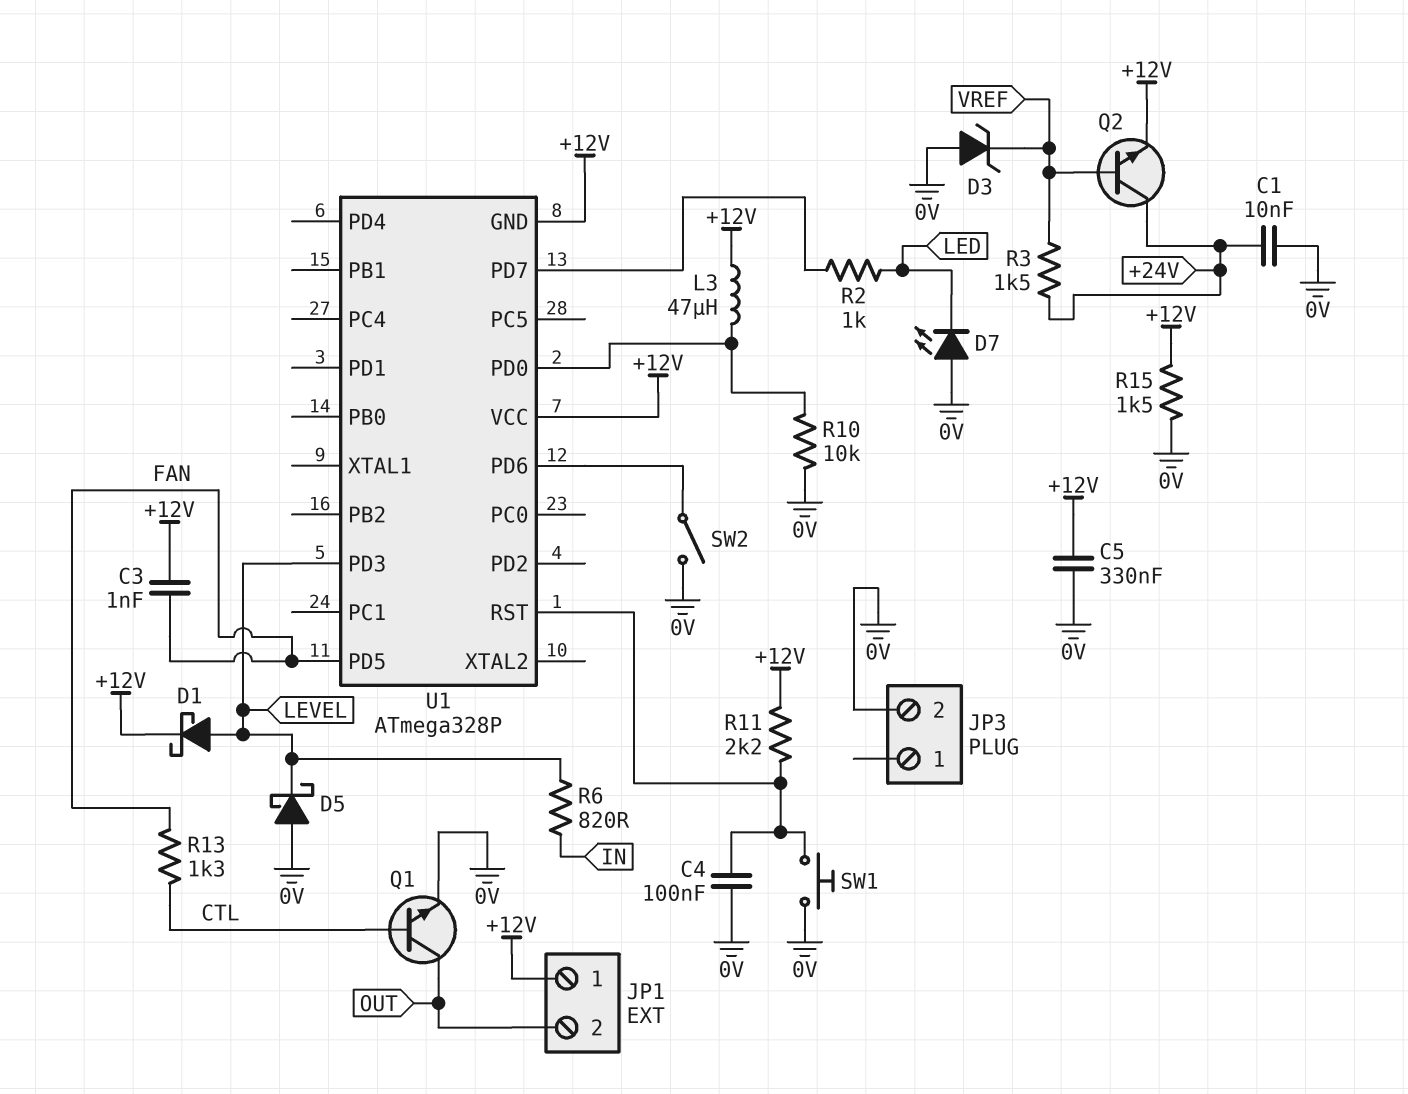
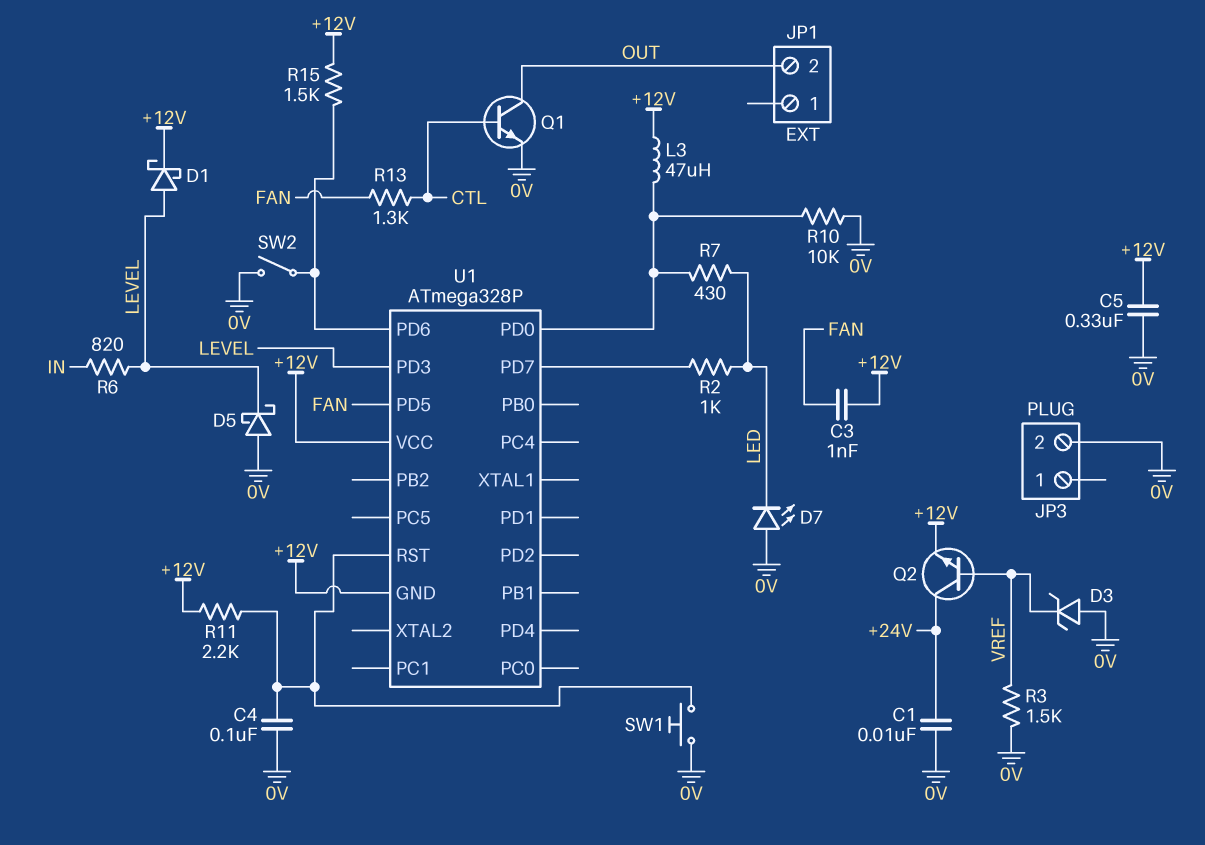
JP1 pin 1: +12V -> none
R3: 1.5k (+24V, VREF) -> 1.5k (0V, VREF)
R7: none -> 430 (LED, U1/PD0)
R15: 1.5k (+12V, 0V) -> 1.5k (+12V, U1/PD6)

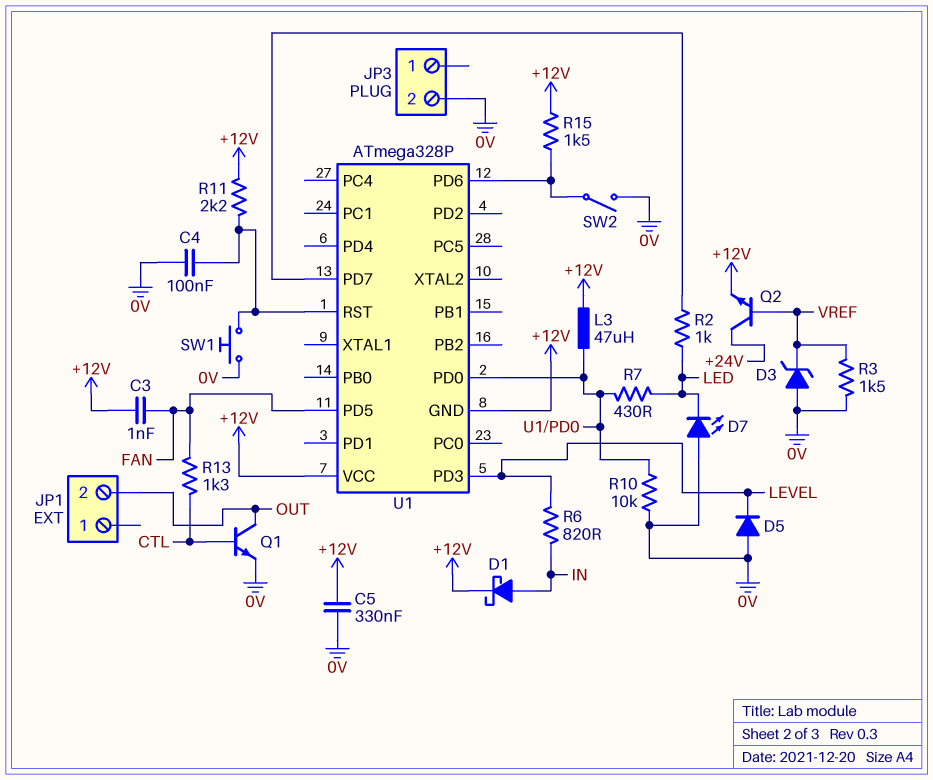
C1: 10nF (+24V, 0V) -> none
D1: schottky (A LEVEL, K +12V) -> schottky (A IN, K +12V)
D5: schottky (A 0V, K LEVEL) -> diode (A 0V, K LEVEL)

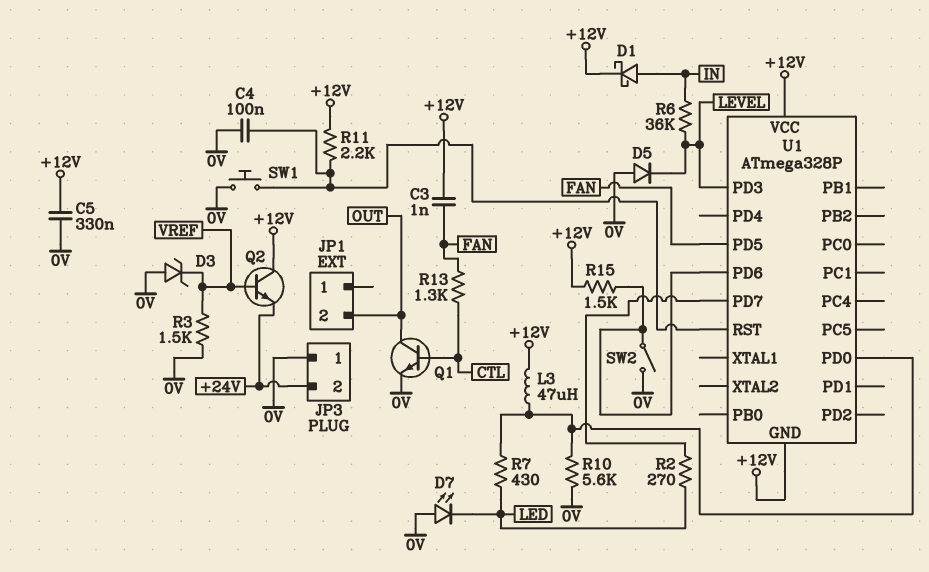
JP3 pin 1: none -> 0V
JP3 pin 2: 0V -> +24V
Q2: NPN (B VREF, C +24V, E +12V) -> NPN (B VREF, C +12V, E +24V)
R2: 1k (LED, U1/PD7) -> 270 (LED, U1/PD7)
R6: 820 (IN, LEVEL) -> 36k (IN, LEVEL)
R10: 10k (0V, U1/PD0) -> 5.6k (0V, U1/PD0)

